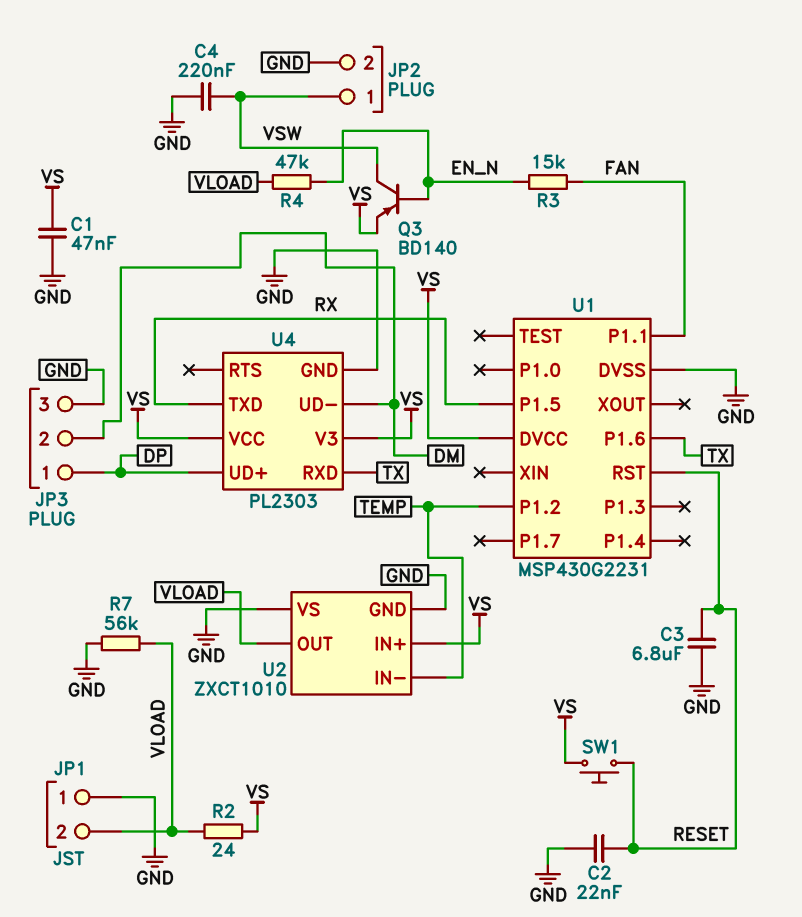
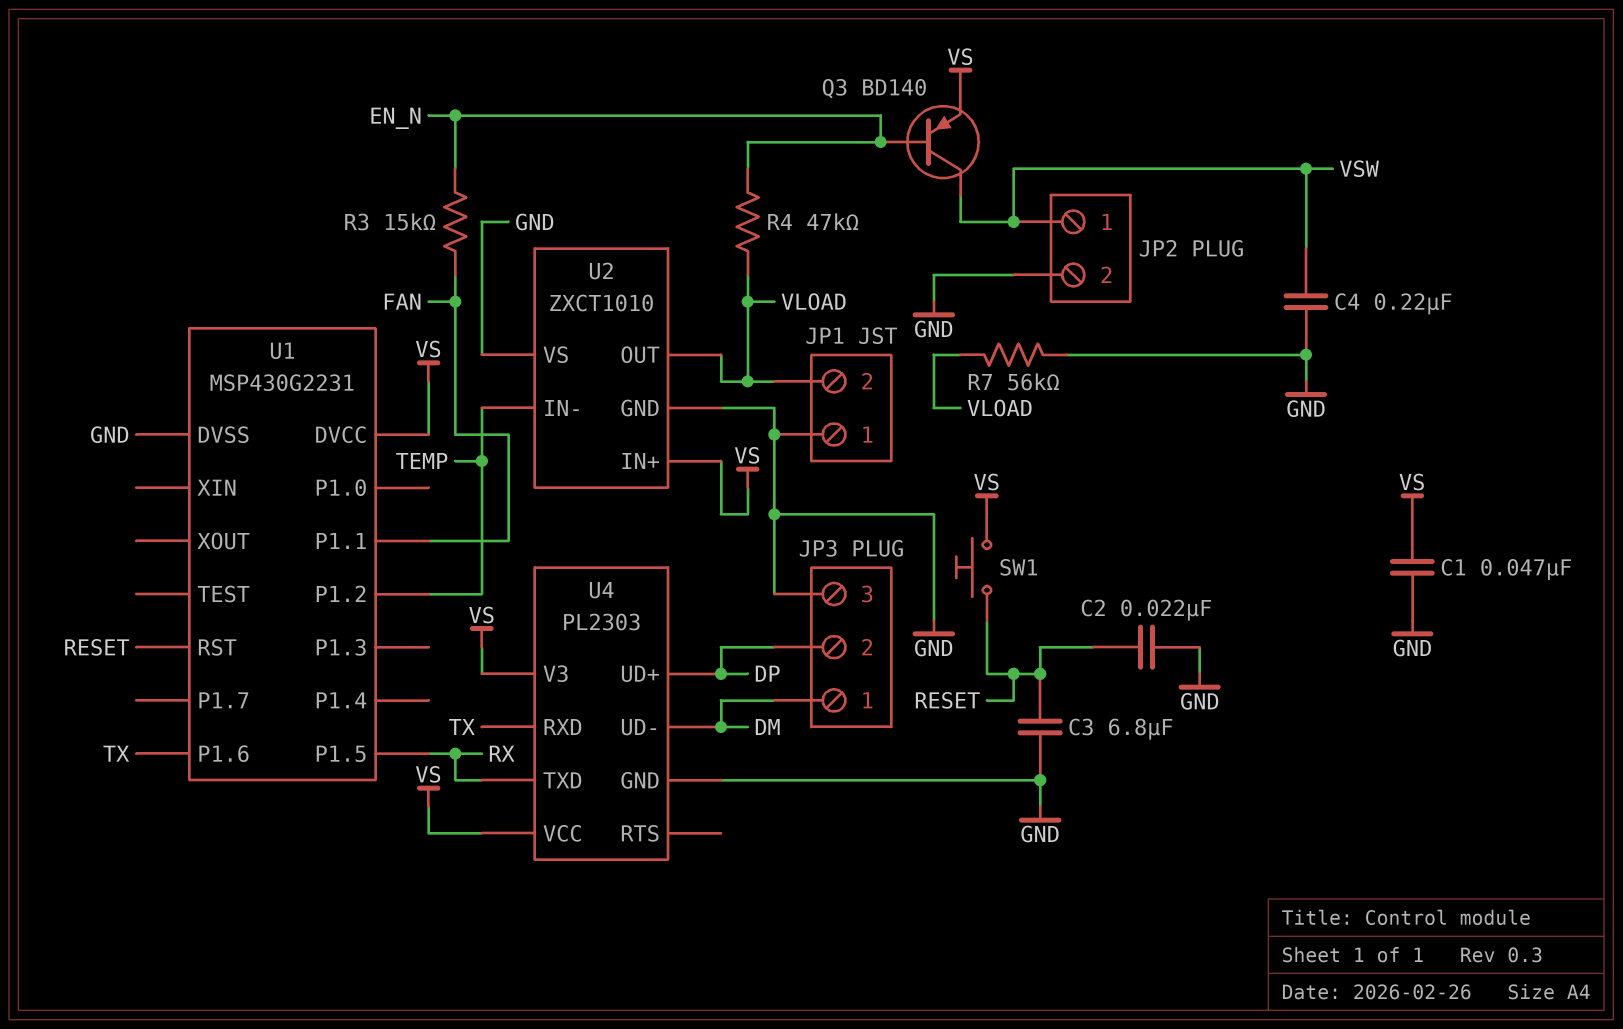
JP3 pin 1: DP -> DM
JP3 pin 2: DM -> DP
R2: 24 (VLOAD, VS) -> none

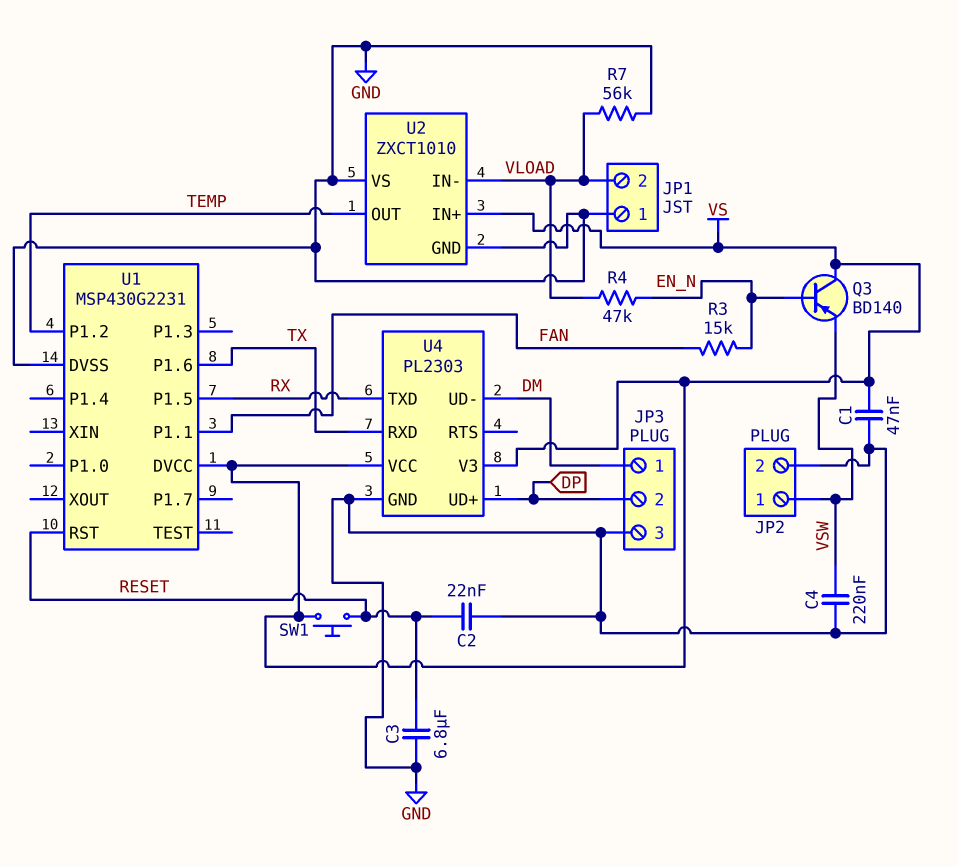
Q3: PNP BD140 (B EN_N, C VSW, E VS) -> PNP BD140 (B EN_N, C VS, E VSW)
U2 pin IN-: TEMP -> VLOAD
U2 pin OUT: VLOAD -> TEMP

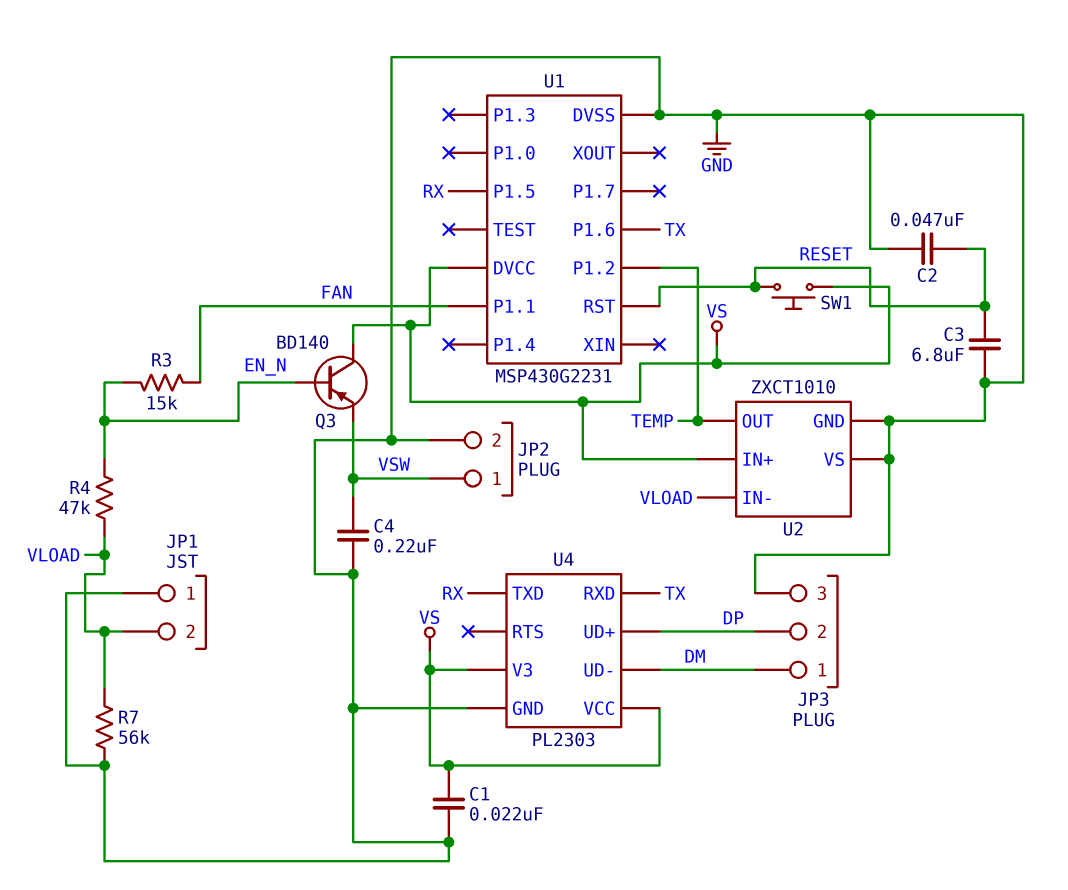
C1: 47nF (GND, VS) -> 22nF (GND, VS)
C2: 22nF (GND, RESET) -> 47nF (GND, RESET)

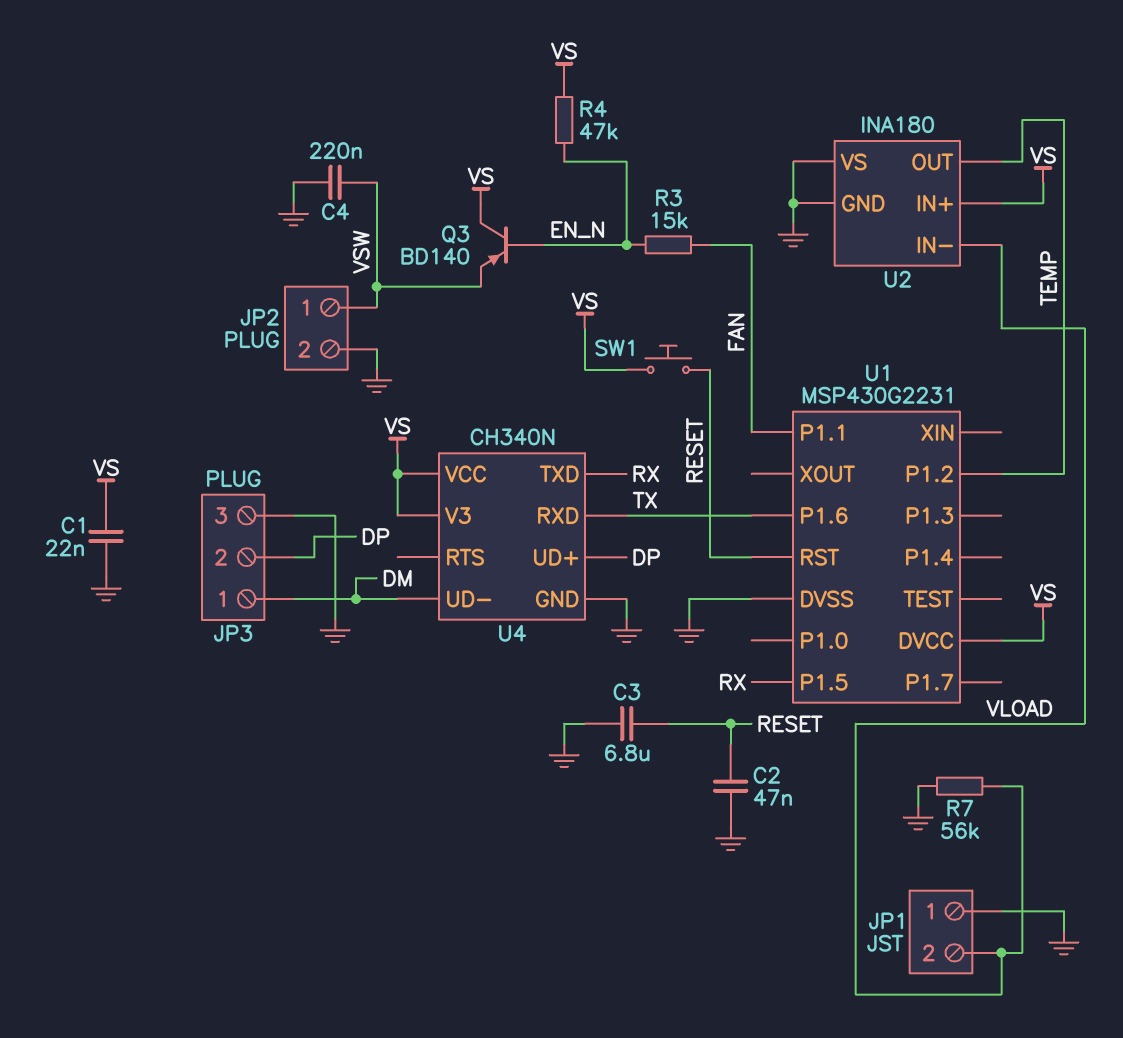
R4: 47k (EN_N, VLOAD) -> 47k (EN_N, VS)
U2: ZXCT1010 -> INA180
U4: PL2303 -> CH340N

